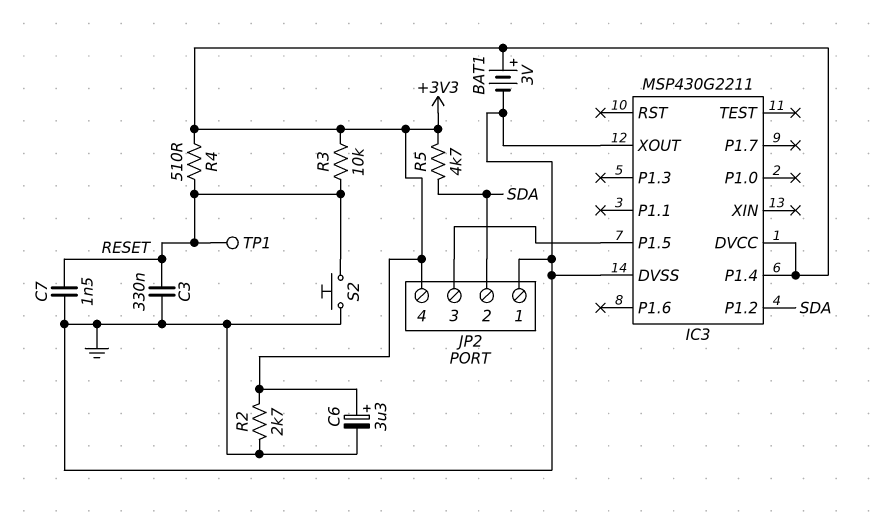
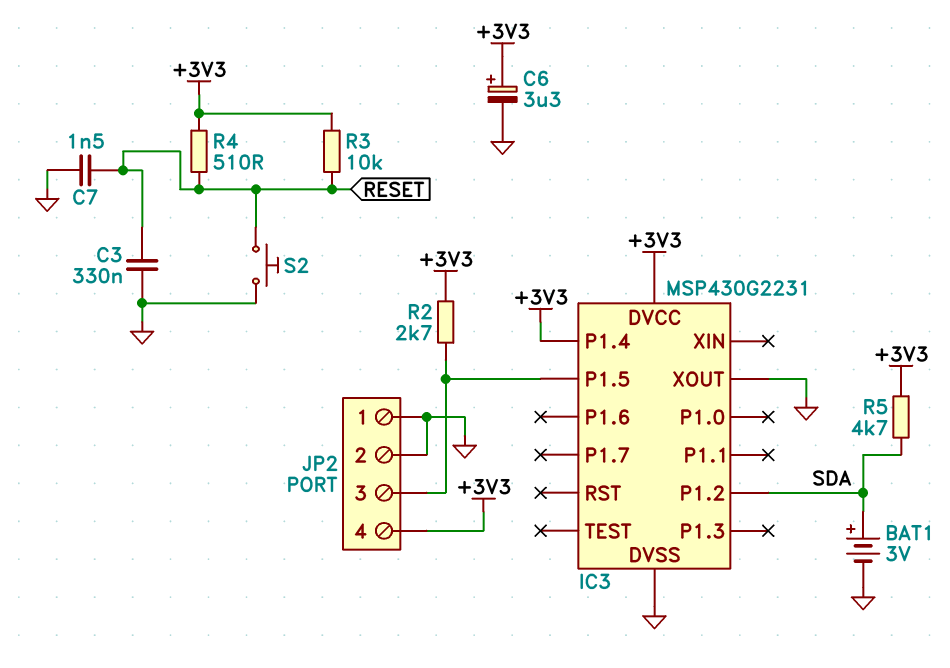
BAT1: 3V (plus +3V3, minus GND) -> 3V (plus SDA, minus GND)
IC3: MSP430G2211 -> MSP430G2231
JP2 pin 2: SDA -> GND
R2: 2.7k (+3V3, GND) -> 2.7k (+3V3, IC3/P1.5)
TP1: test point (RESET) -> none

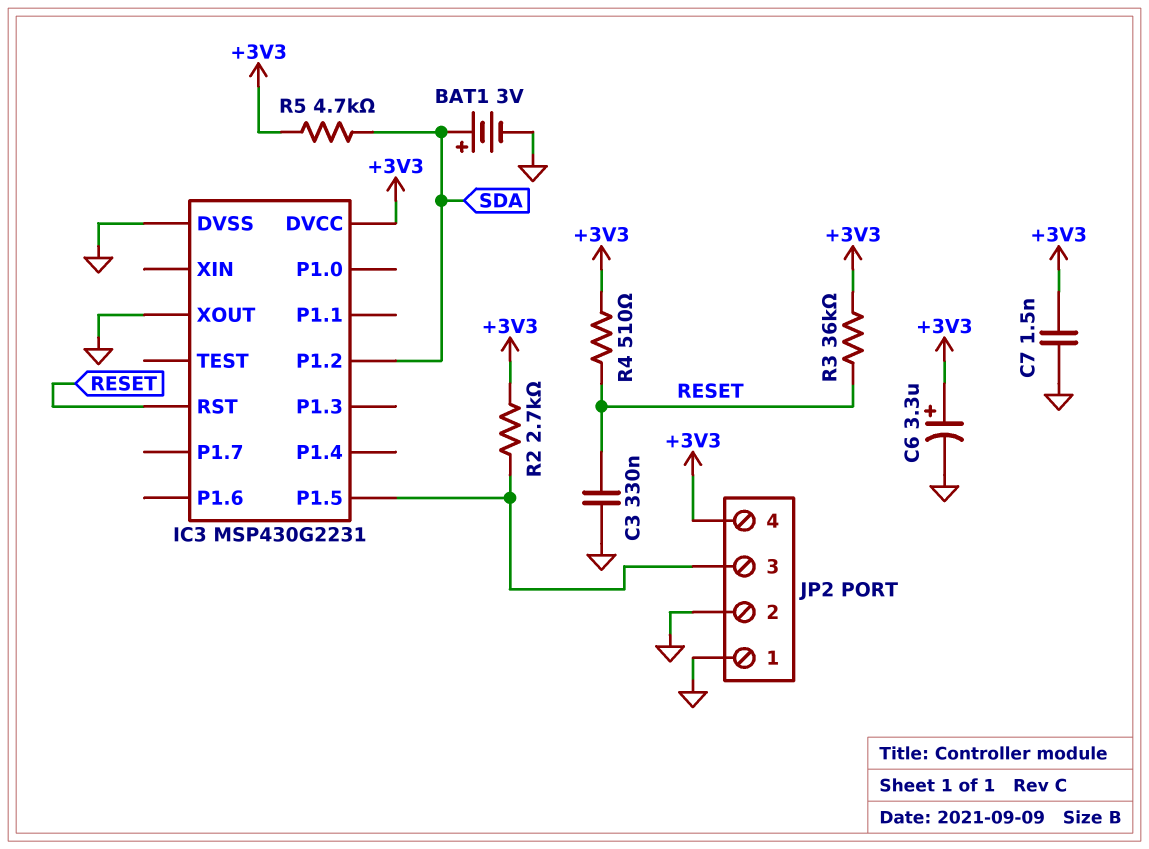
C7: 1.5nF (GND, RESET) -> 1.5nF (+3V3, GND)
IC3 pin P1.4: +3V3 -> none
IC3 pin RST: none -> RESET
R3: 10k (+3V3, RESET) -> 36k (+3V3, RESET)
S2: button (GND, RESET) -> none

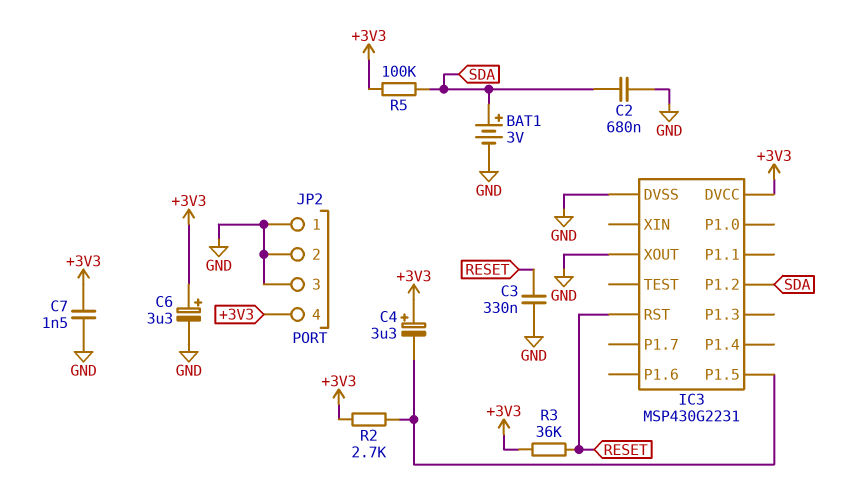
C2: none -> 680nF (GND, SDA)
C4: none -> 3.3uF (plus +3V3, minus IC3/P1.5)
JP2 pin 3: IC3/P1.5 -> GND
R4: 510 (+3V3, RESET) -> none
R5: 4.7k (+3V3, SDA) -> 100k (+3V3, SDA)

